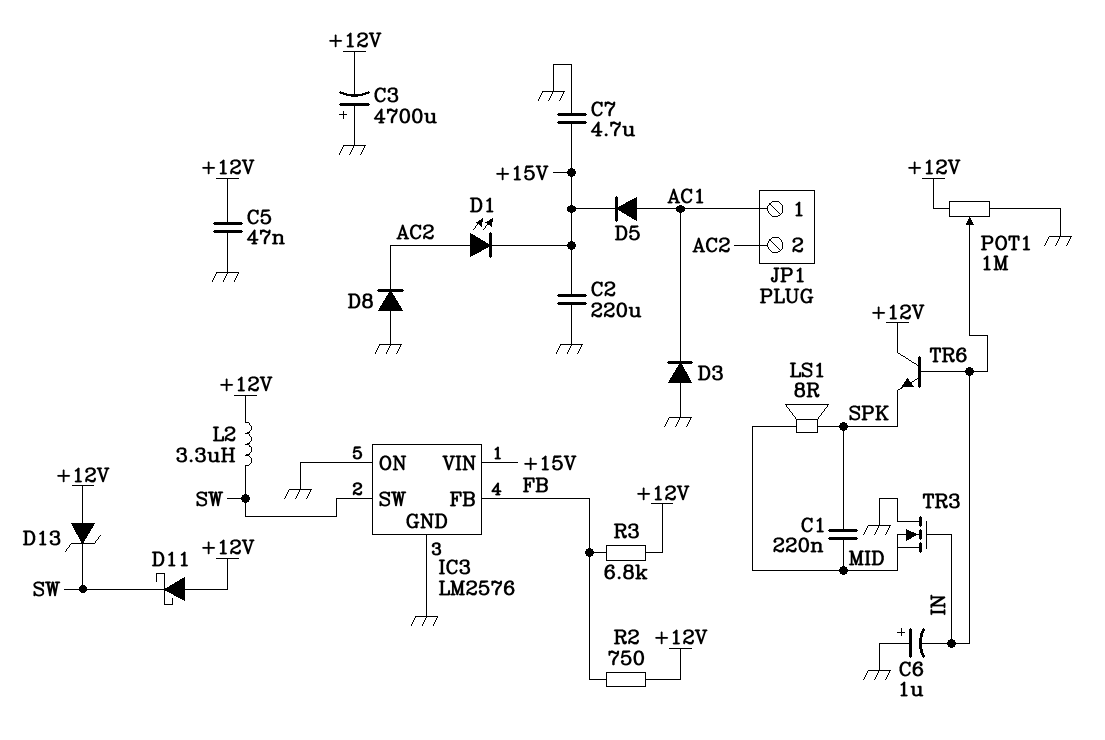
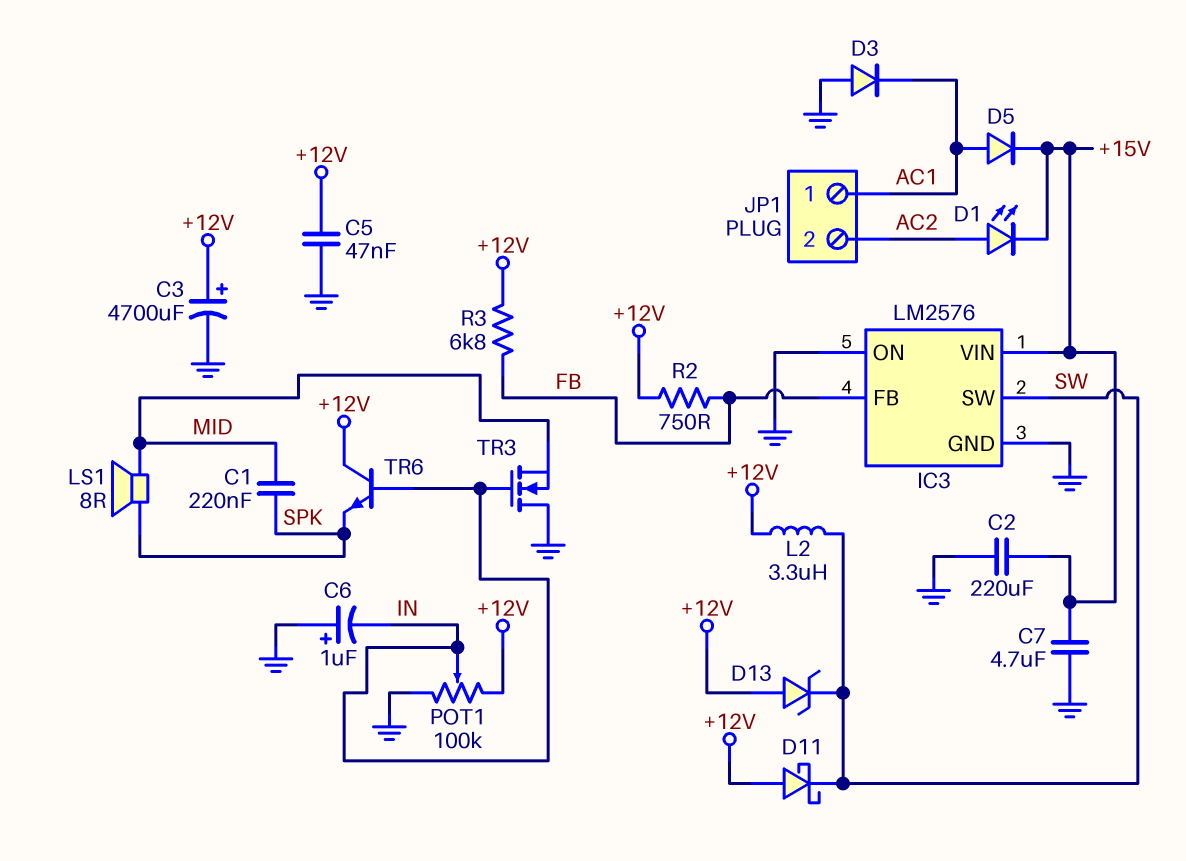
C3: 4700uF (plus GND, minus +12V) -> 4700uF (plus +12V, minus GND)
D8: diode (A GND, K AC2) -> none
POT1: 1M (+12V, GND, wiper IN) -> 100k (+12V, GND, wiper IN)

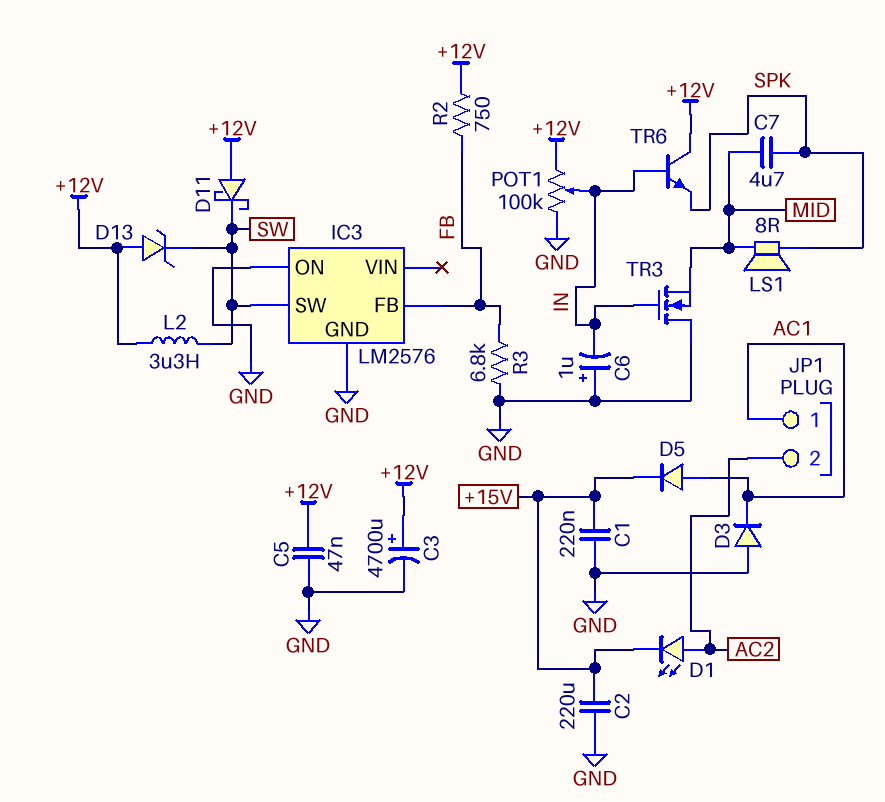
C1: 220nF (MID, SPK) -> 220nF (+15V, GND)
C7: 4.7uF (+15V, GND) -> 4.7uF (MID, SPK)
IC3 pin VIN: +15V -> none
R3: 6.8k (+12V, FB) -> 6.8k (FB, GND)

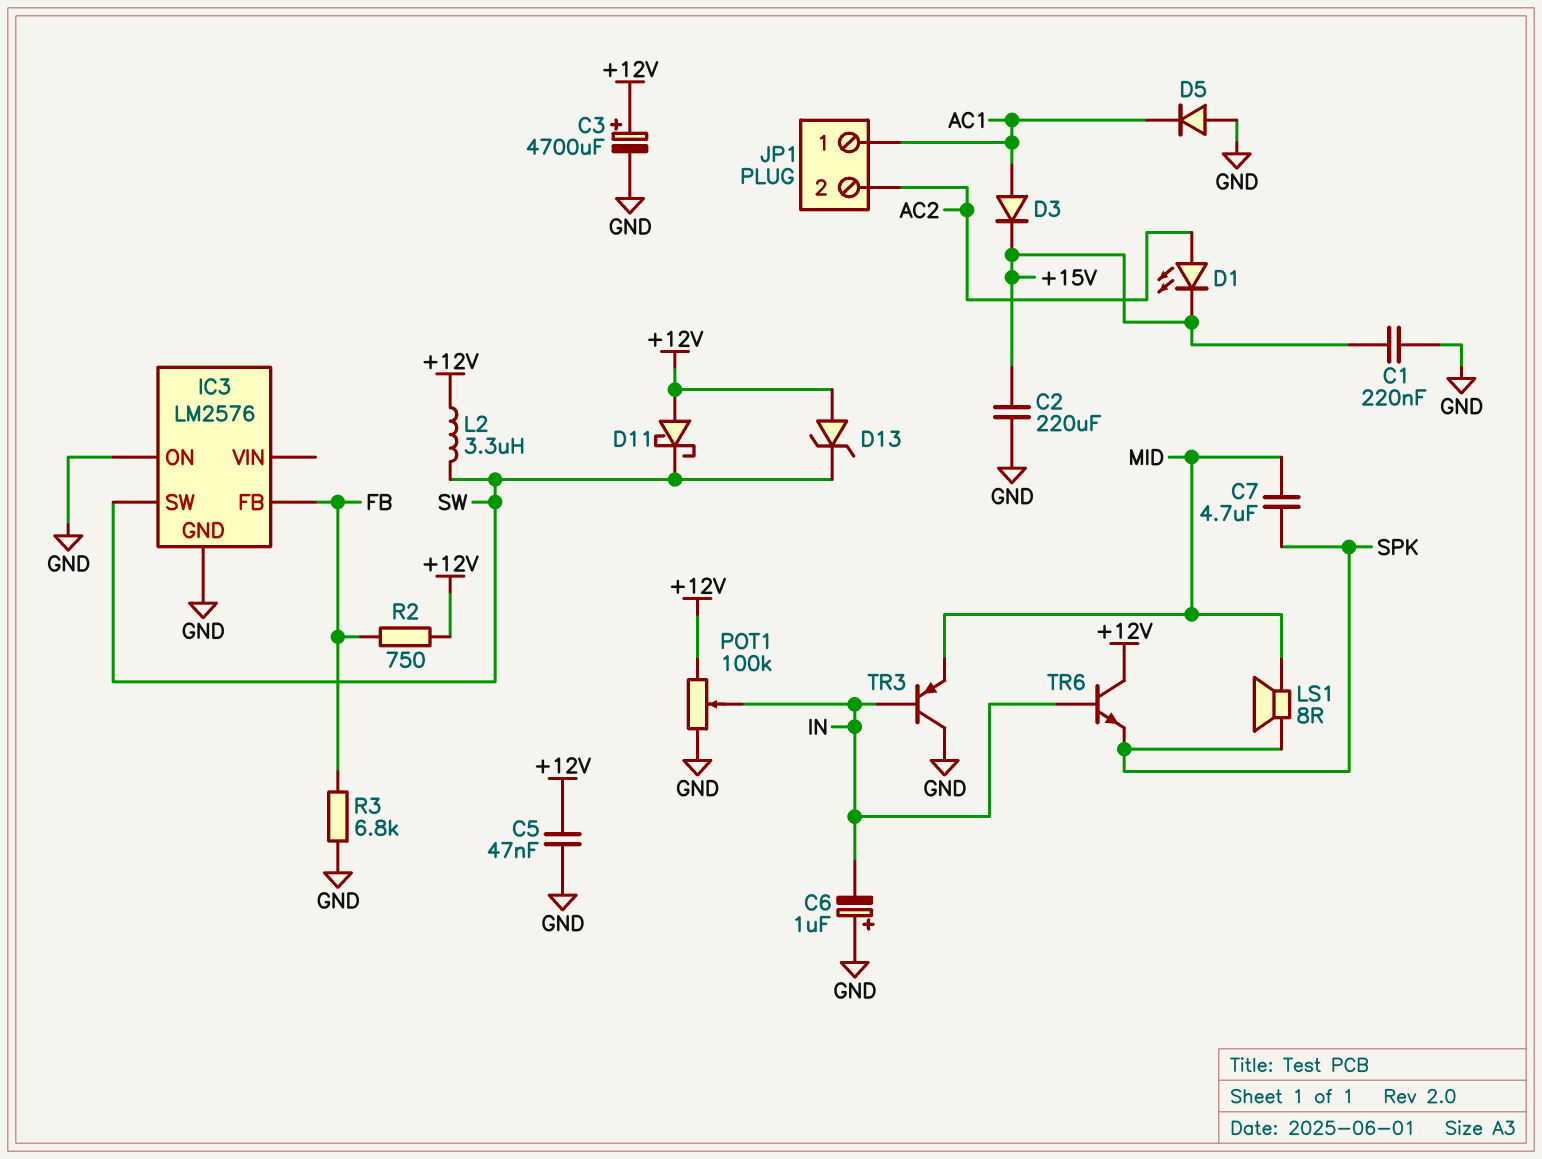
D3: diode (A GND, K AC1) -> diode (A AC1, K +15V)
D5: diode (A AC1, K +15V) -> diode (A GND, K AC1)
TR3: NMOS (G IN, D GND, S MID) -> PNP (B IN, C GND, E MID)

